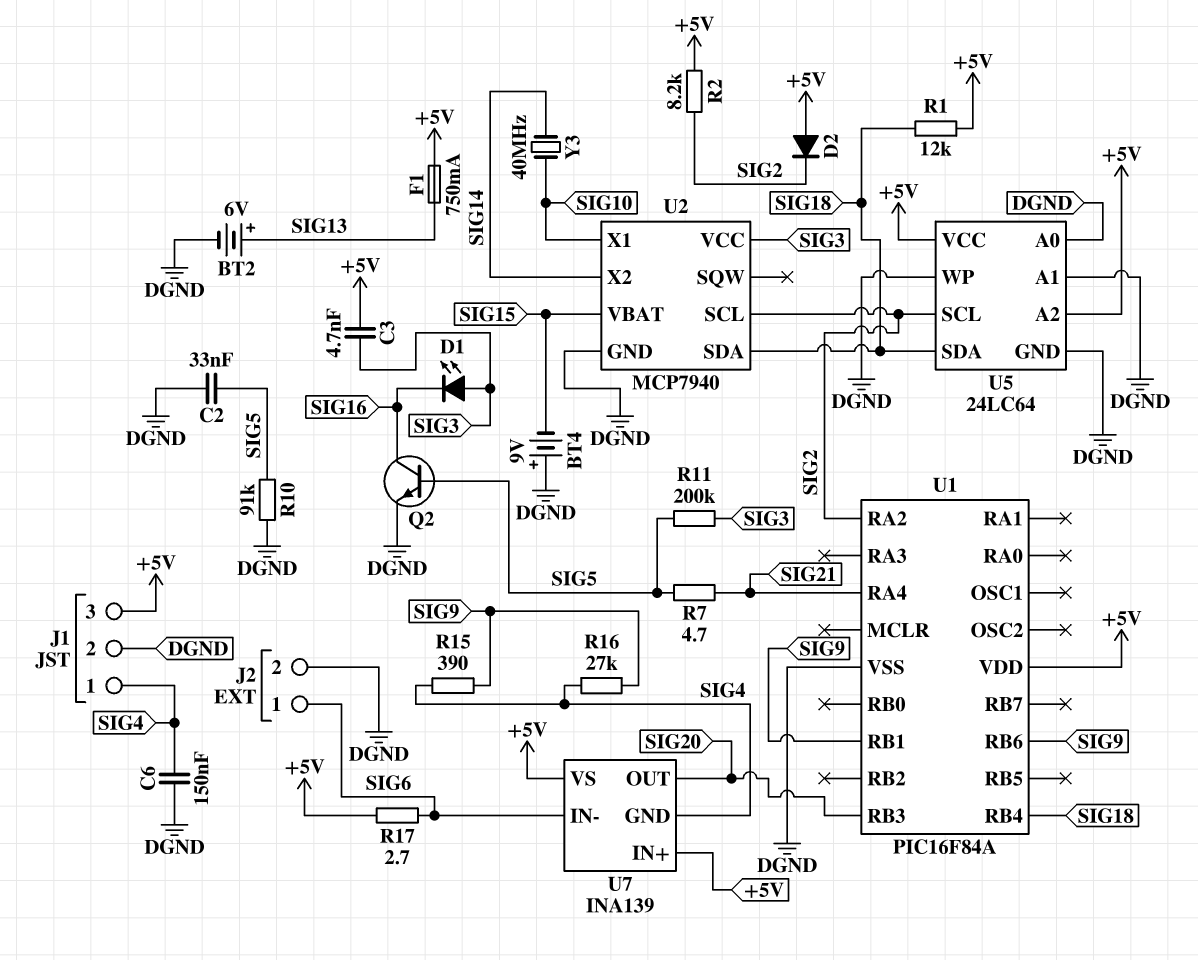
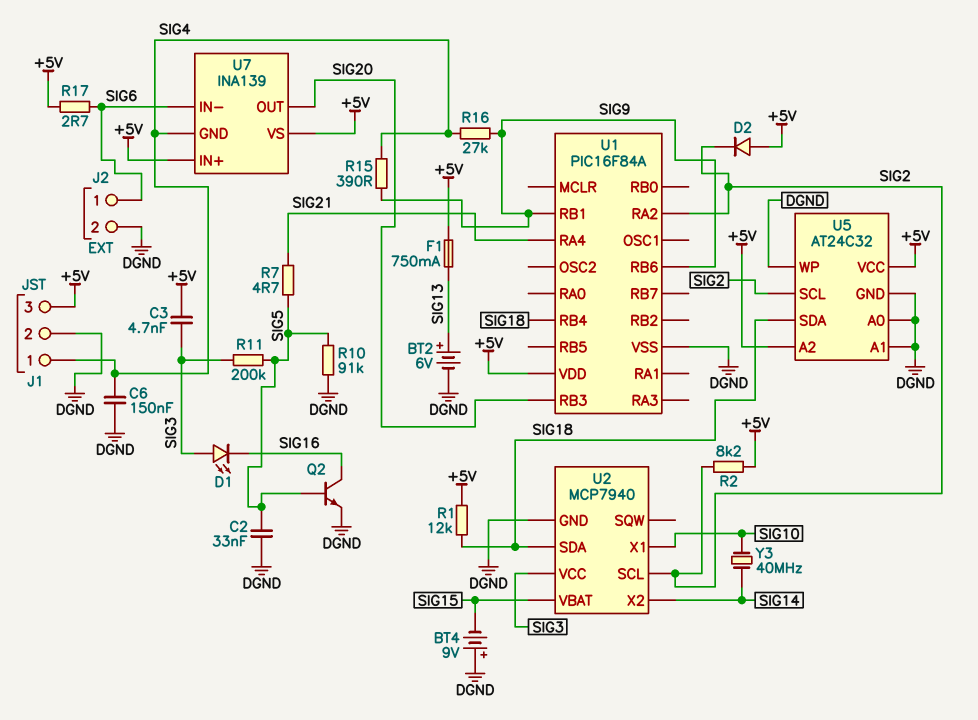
U5: 24LC64 -> AT24C32

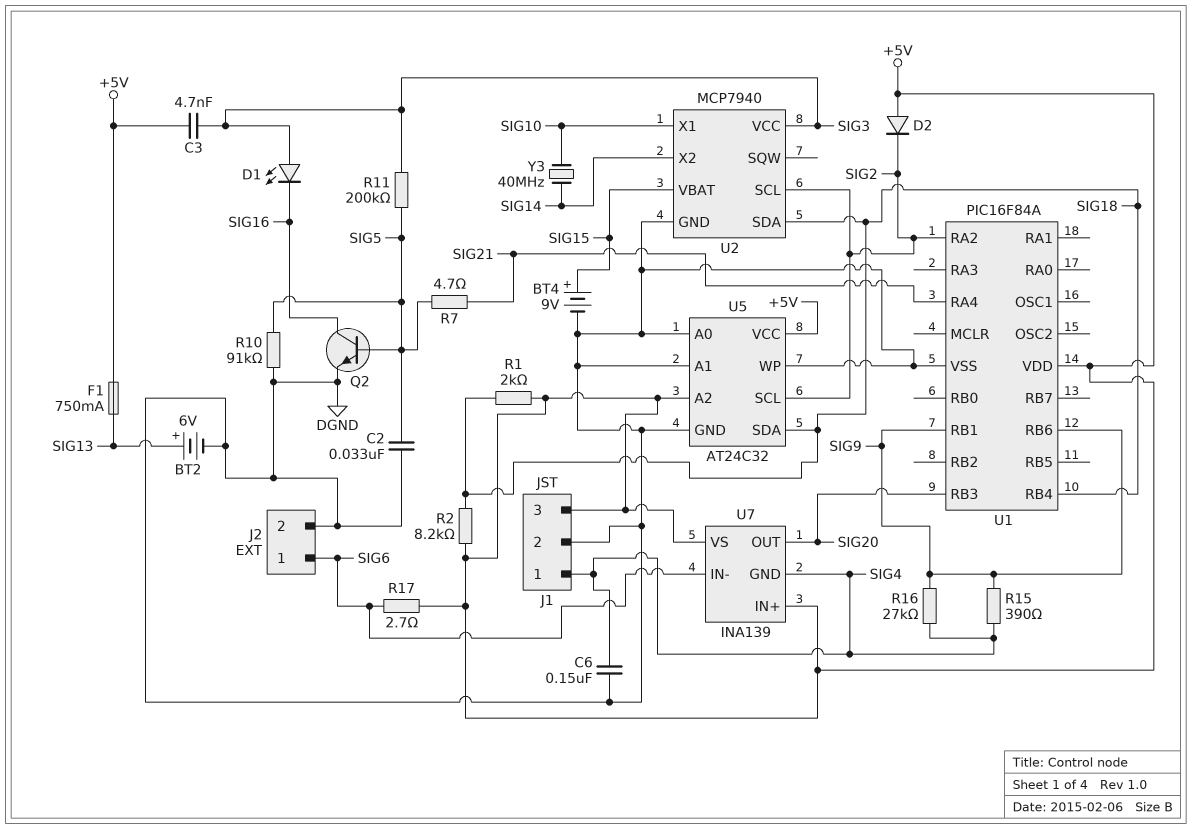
BT4: 9V (plus DGND, minus SIG15) -> 9V (plus SIG15, minus DGND)
R1: 12k (+5V, SIG18) -> 2k (+5V, SIG18)
R2: 8.2k (+5V, SIG2) -> 8.2k (+5V, SIG18)

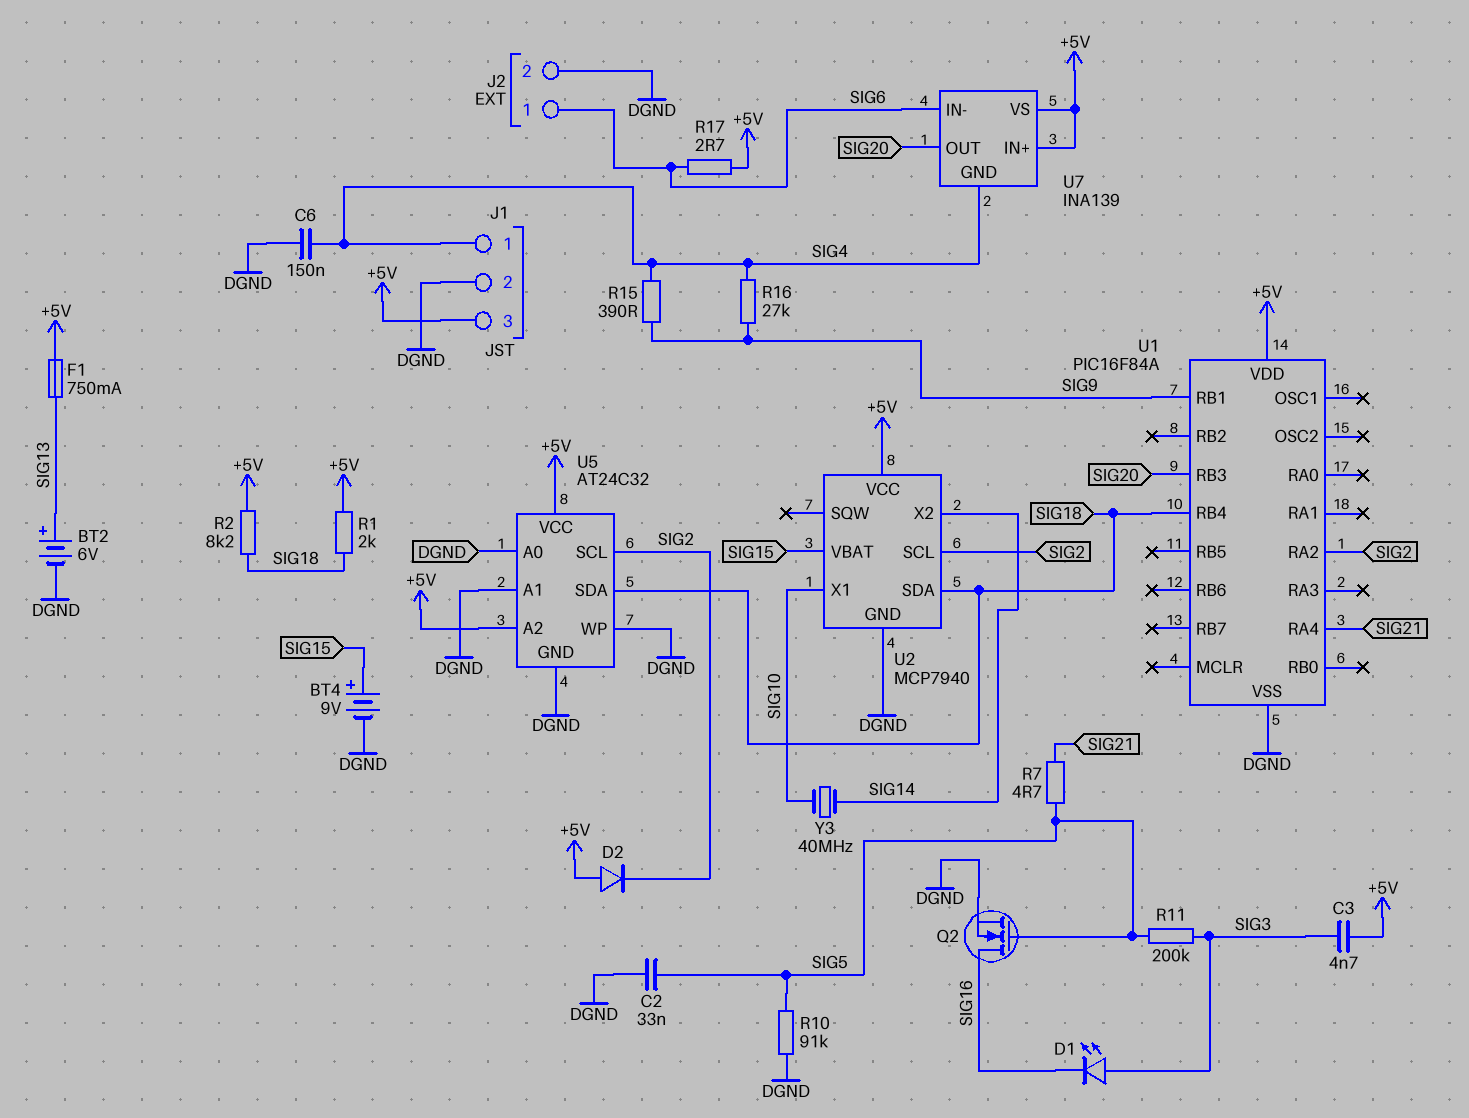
Q2: NPN (B SIG5, C SIG16, E DGND) -> NMOS (G SIG5, D SIG16, S DGND)
U1 pin RB6: SIG9 -> none
U2 pin VCC: SIG3 -> +5V

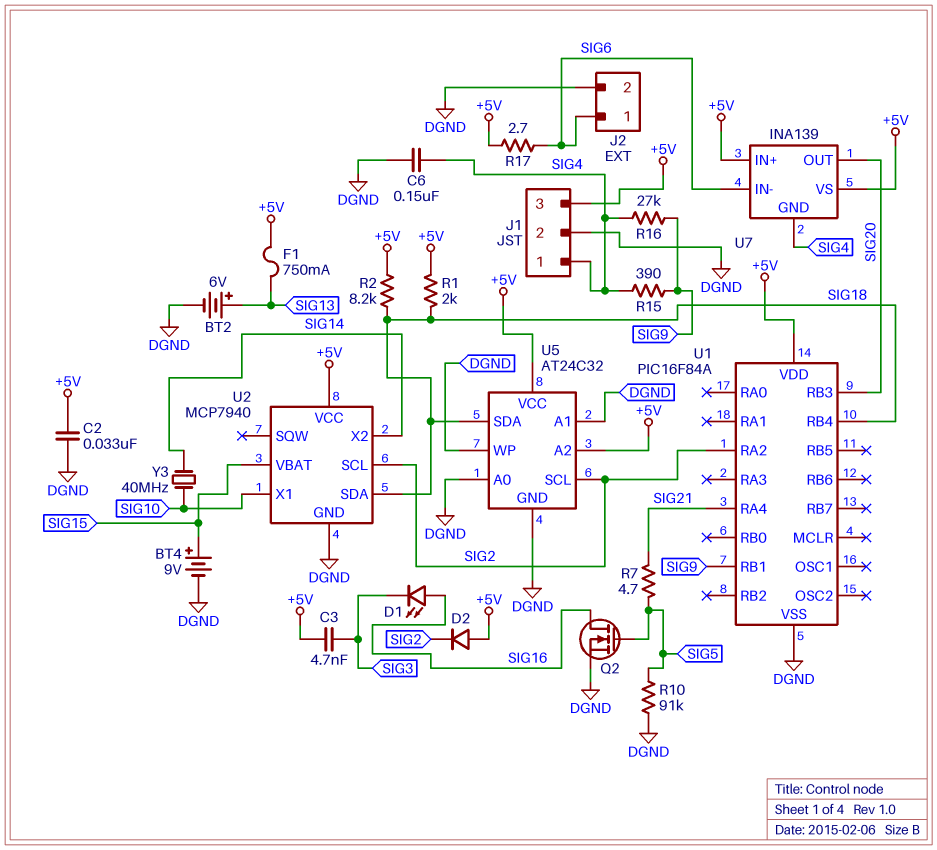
C2: 33nF (DGND, SIG5) -> 33nF (+5V, DGND)
D1: LED (A SIG3, K SIG16) -> LED (A SIG16, K SIG3)
R11: 200k (SIG3, SIG5) -> none

